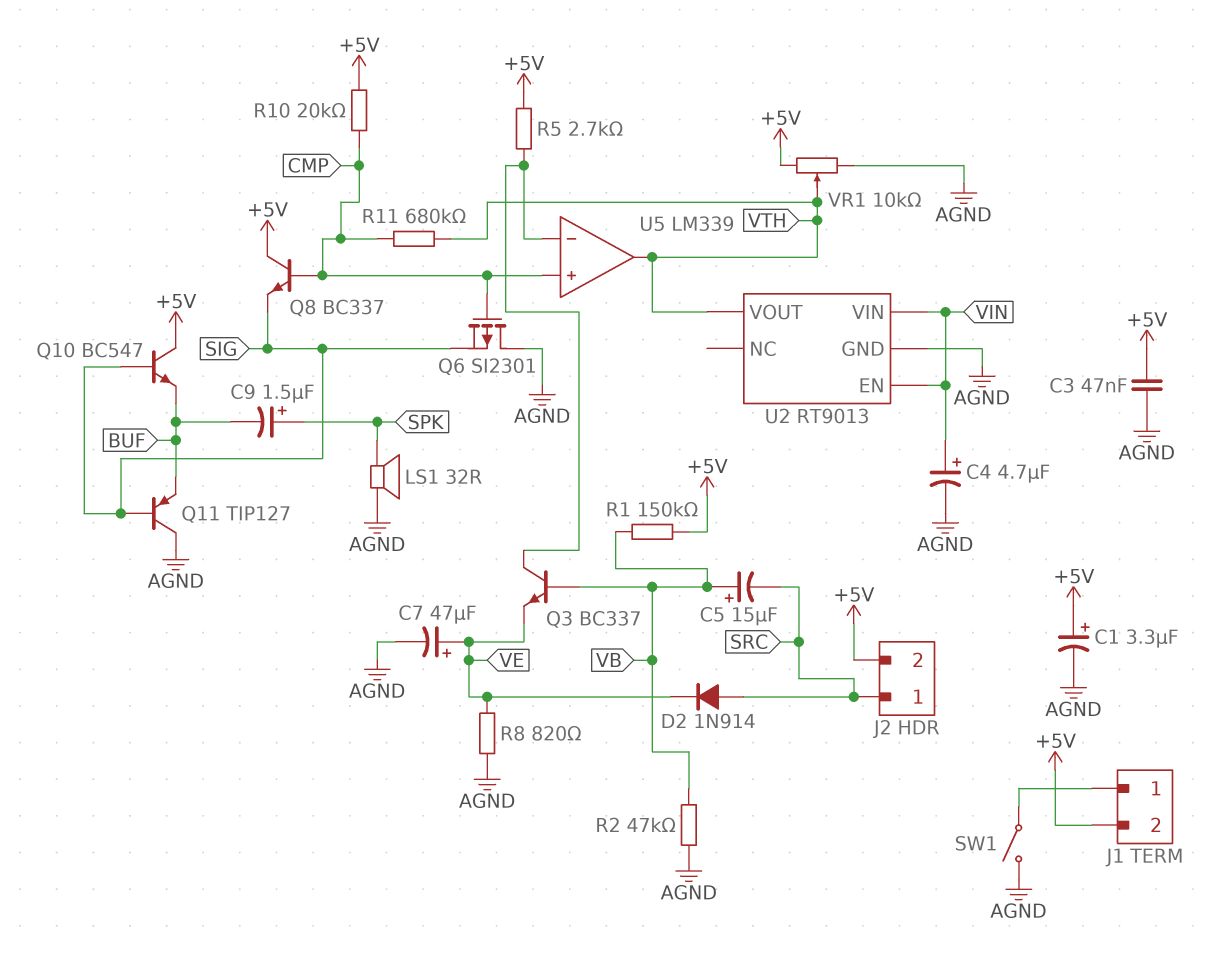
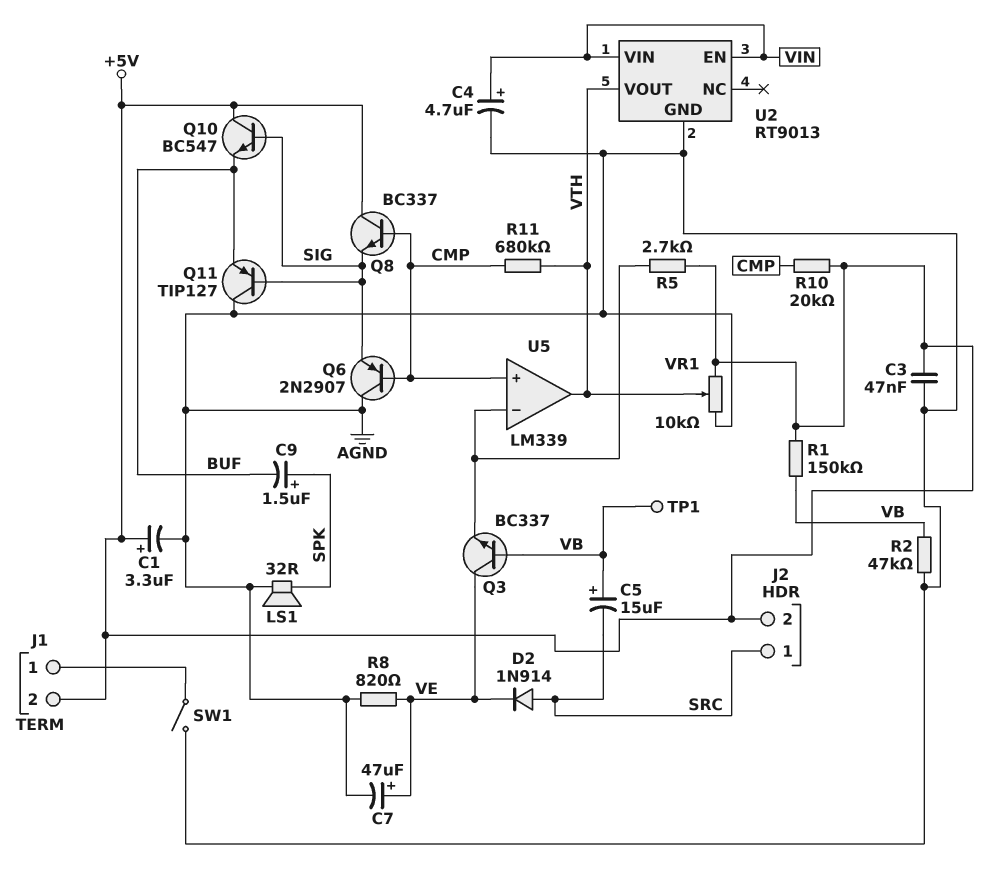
Q3: NPN BC337 (B VB, C U5/in-, E VE) -> NPN BC337 (B VB, C VE, E U5/in-)
Q6: PMOS SI2301 (G CMP, D AGND, S SIG) -> PNP 2N2907 (B CMP, C AGND, E SIG)
TP1: none -> test point (VB)

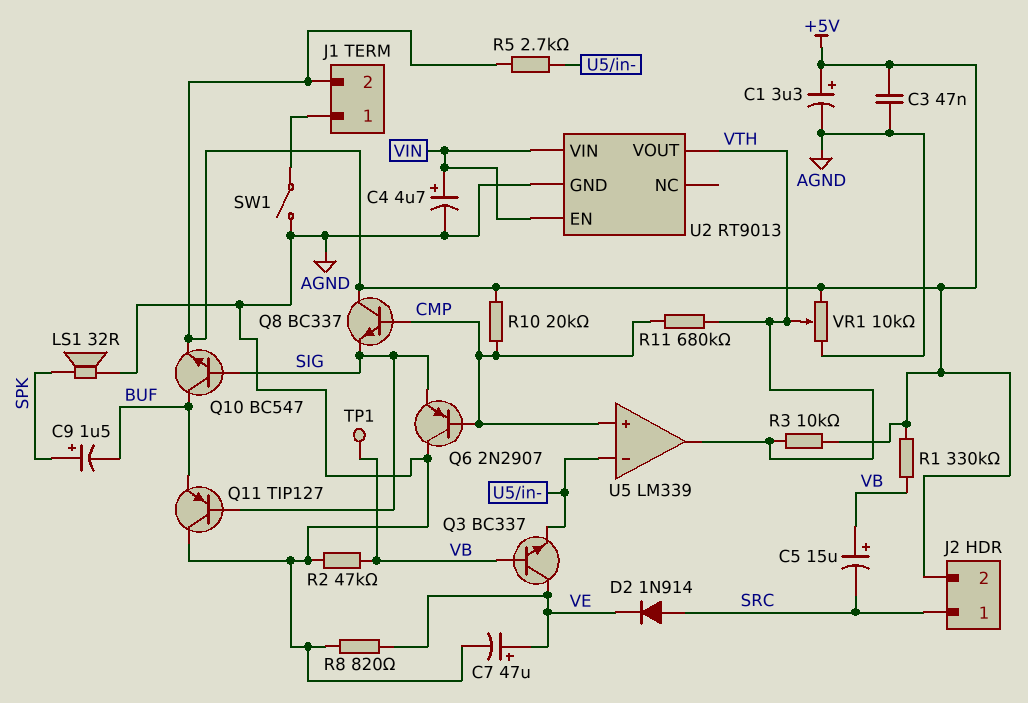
Q10: NPN BC547 (B SIG, C +5V, E BUF) -> NPN BC547 (B SIG, C BUF, E +5V)
R1: 150k (+5V, VB) -> 330k (+5V, VB)
R3: none -> 10k (+5V, VTH)

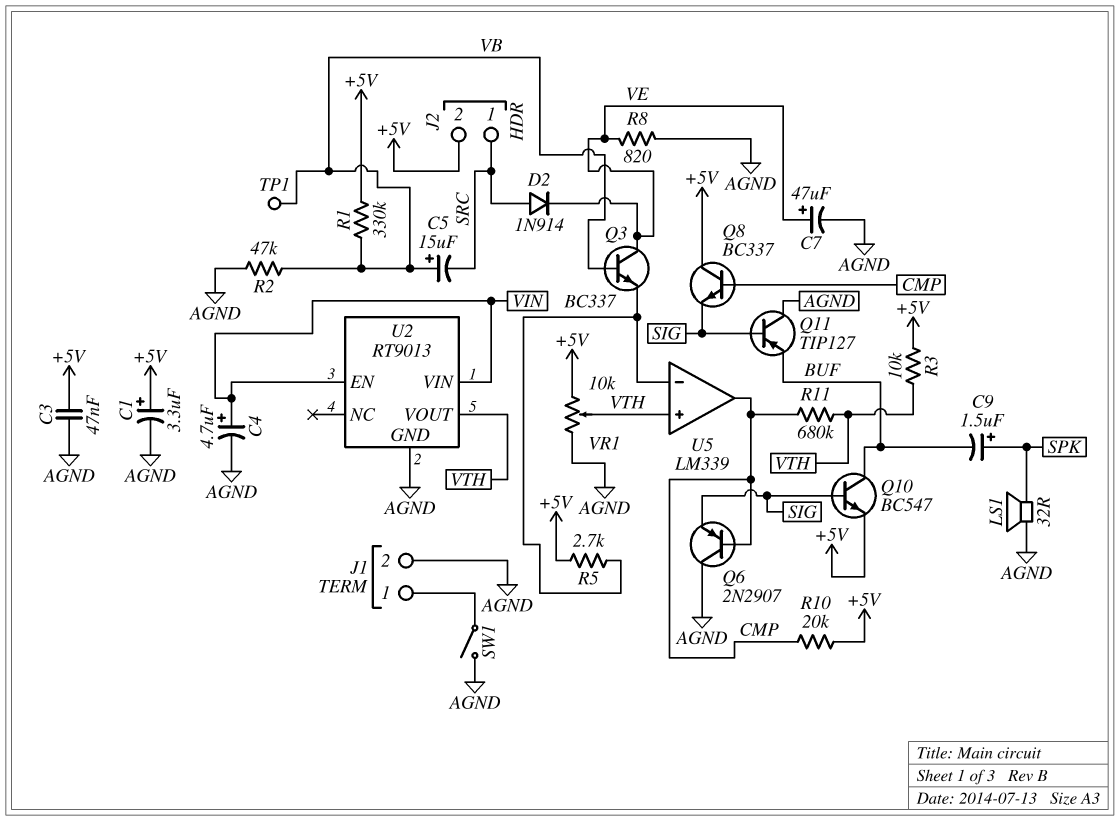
J1 pin 2: +5V -> AGND
U5 pin in+: CMP -> VTH
U5 pin out: VTH -> CMP

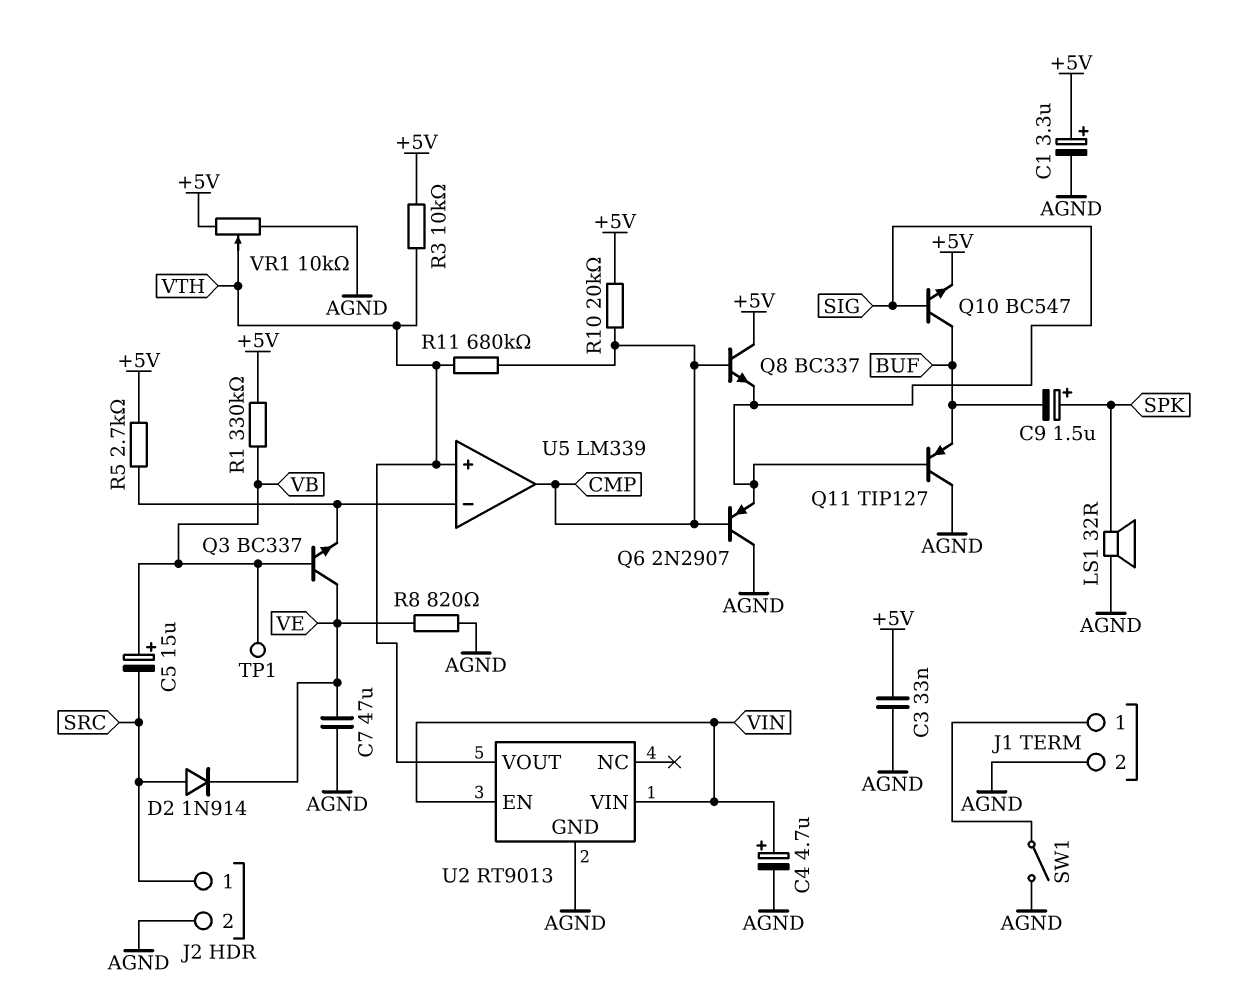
C3: 47nF (+5V, AGND) -> 33nF (+5V, AGND)
C7: 47uF (plus VE, minus AGND) -> 47uF (AGND, VE)
J2 pin 2: +5V -> AGND
R2: 47k (AGND, VB) -> none

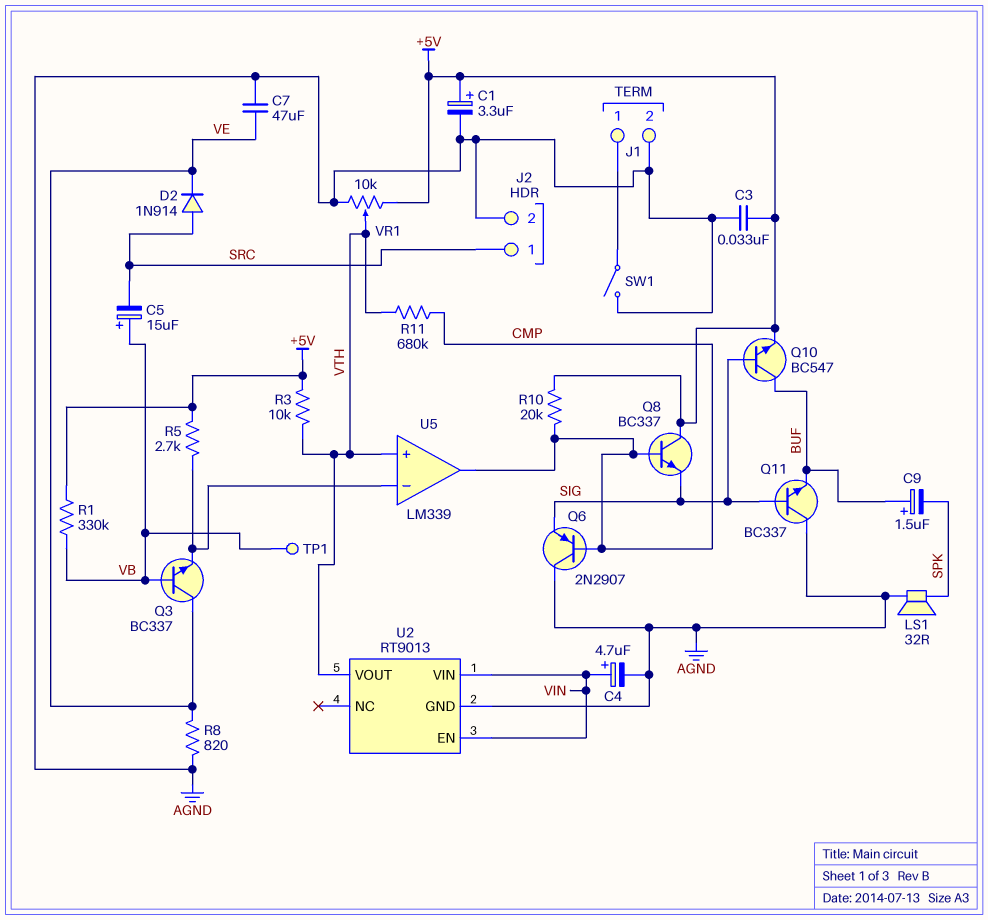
C9: 1.5uF (plus SPK, minus BUF) -> 1.5uF (plus BUF, minus SPK)
Q11: PNP TIP127 (B SIG, C AGND, E BUF) -> NPN BC337 (B SIG, C AGND, E BUF)

